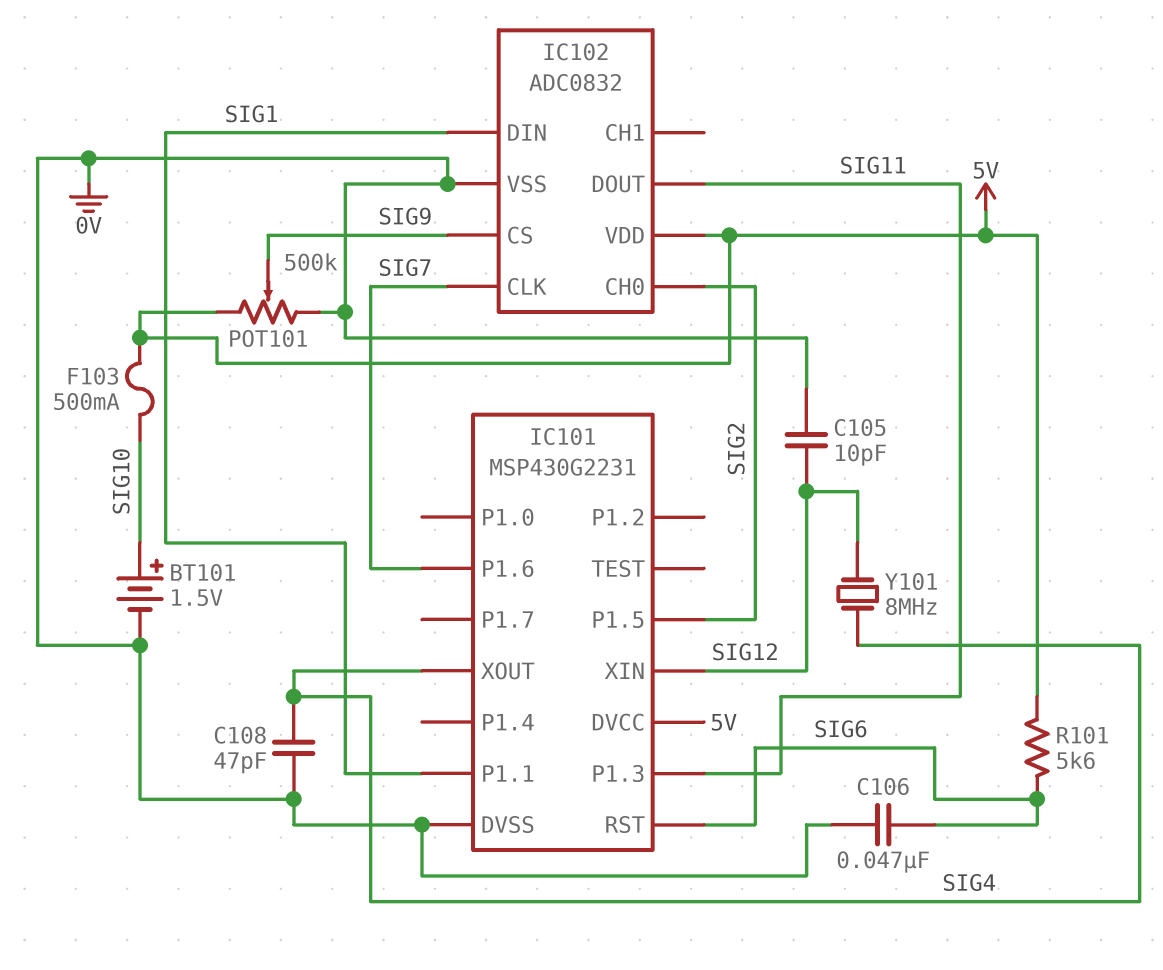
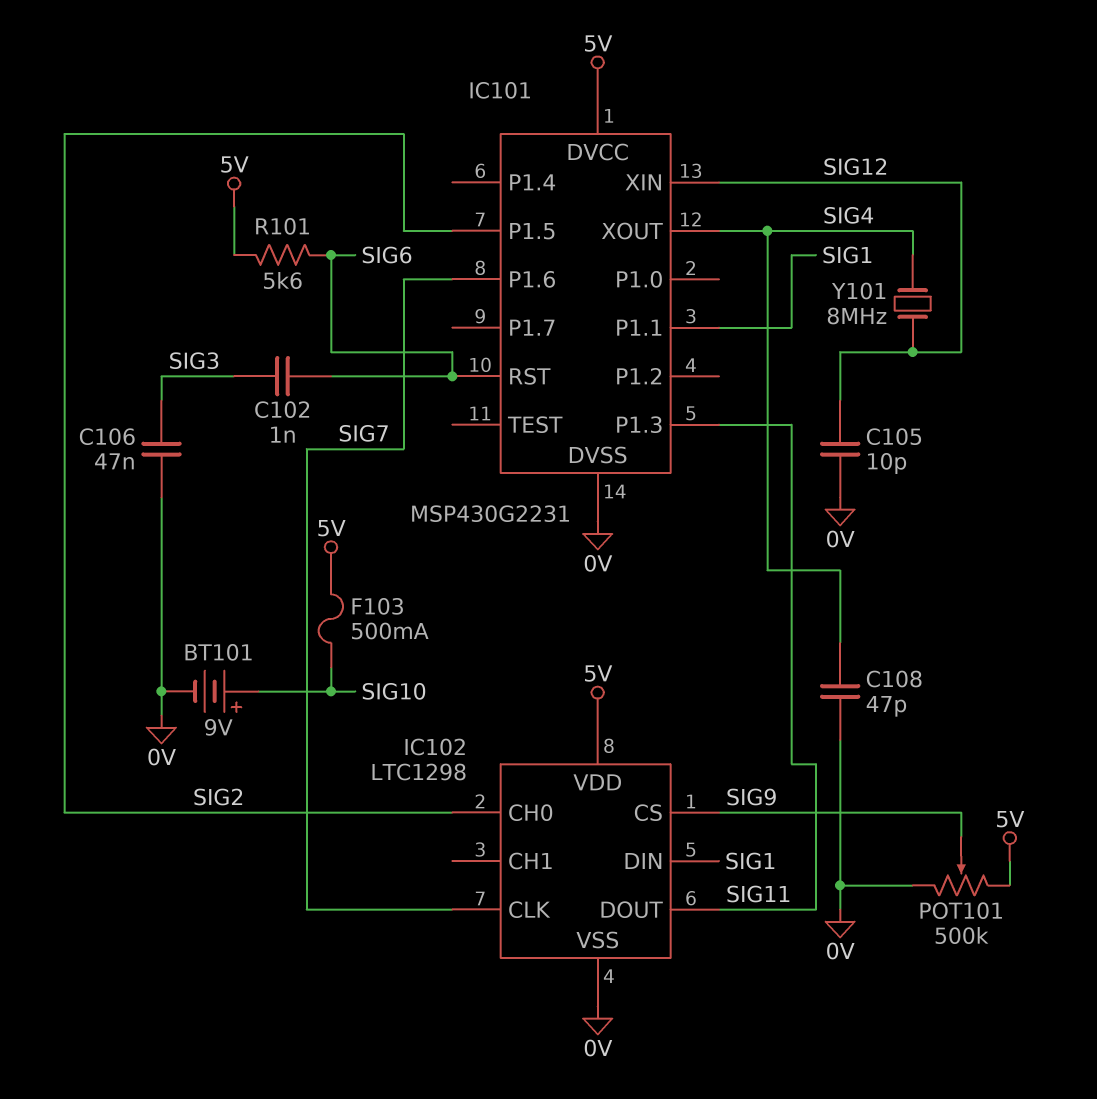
BT101: 1.5V (plus SIG10, minus 0V) -> 9V (plus SIG10, minus 0V)
C102: none -> 1nF (SIG3, SIG6)
C106: 47nF (0V, SIG6) -> 47nF (0V, SIG3)
IC102: ADC0832 -> LTC1298

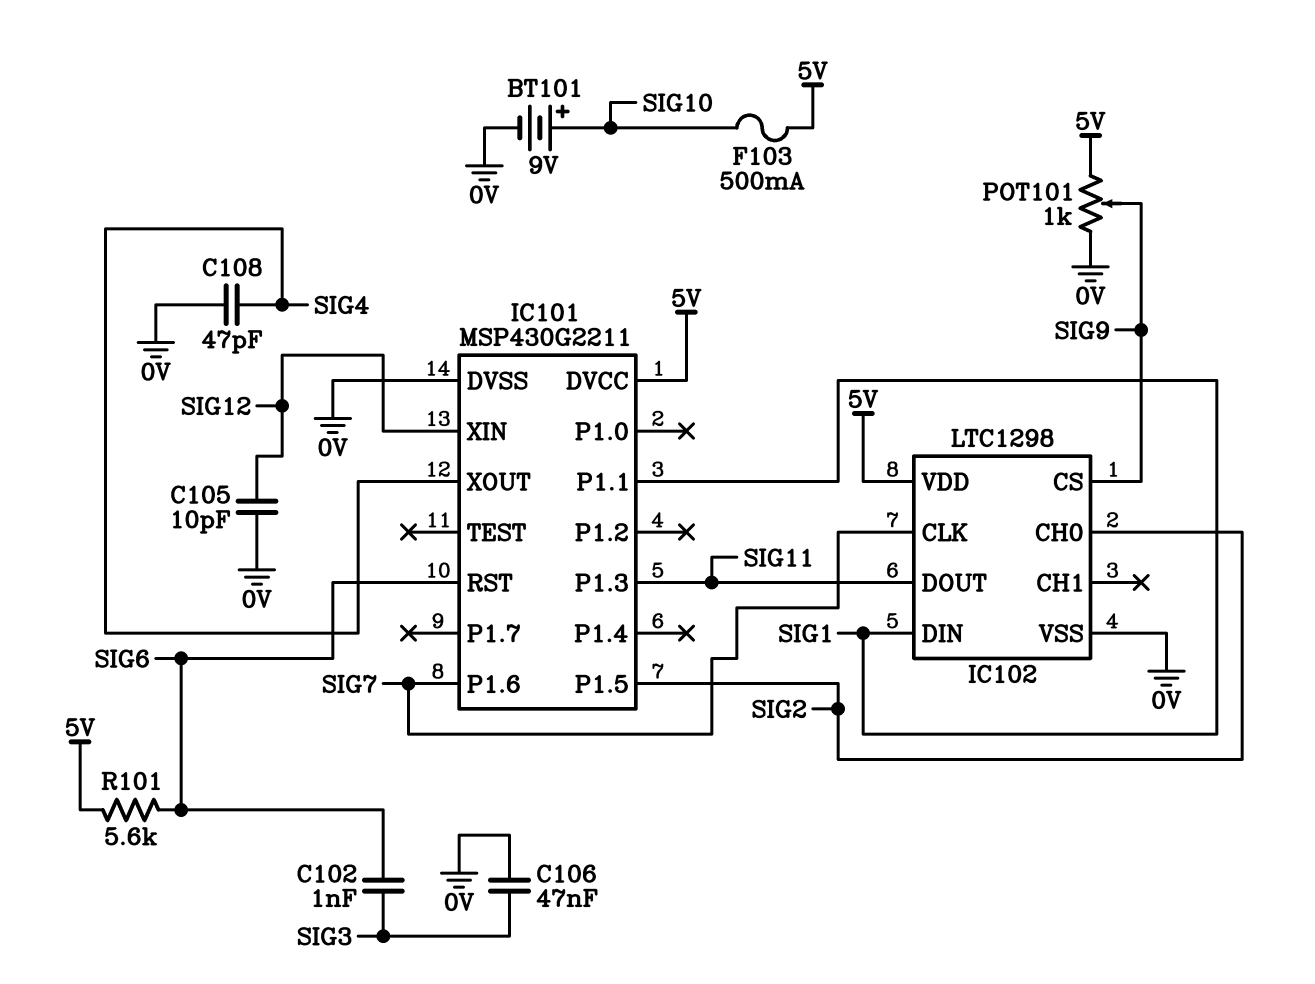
IC101: MSP430G2231 -> MSP430G2211
POT101: 500k (0V, 5V, wiper SIG9) -> 1k (0V, 5V, wiper SIG9)
Y101: 8MHz (SIG4, SIG12) -> none

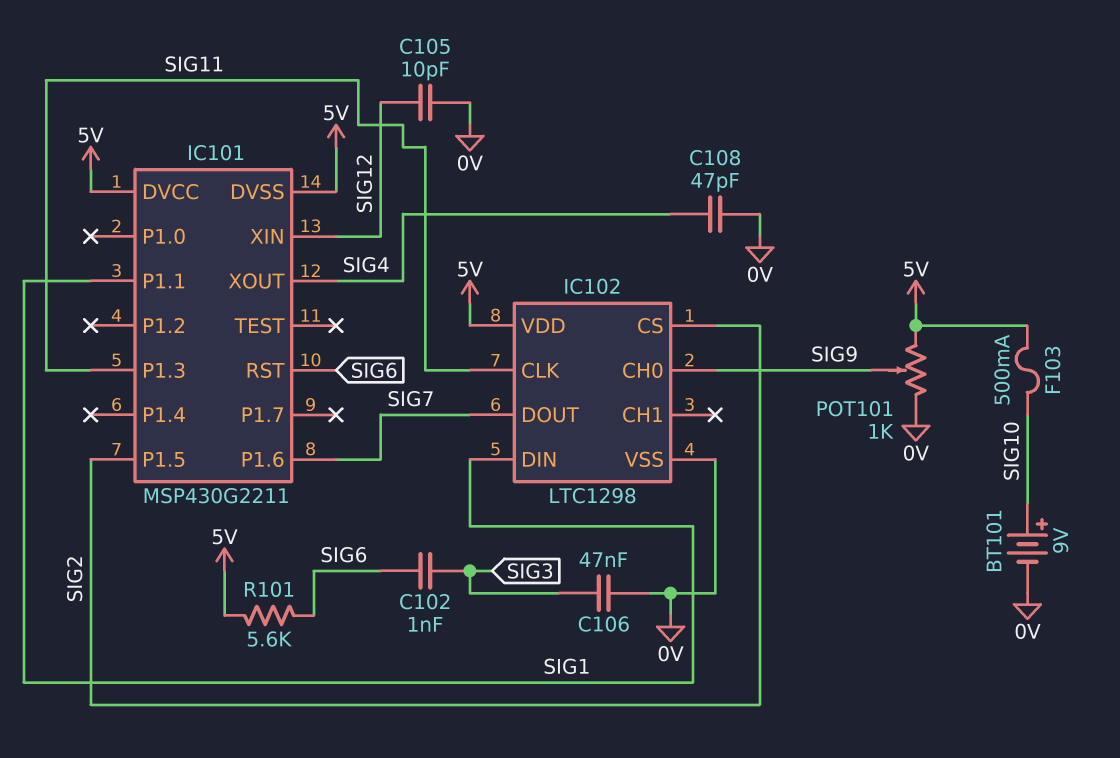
IC101 pin DVSS: 0V -> 5V
IC102 pin CH0: SIG2 -> SIG9
IC102 pin CLK: SIG7 -> SIG11
IC102 pin CS: SIG9 -> SIG2
IC102 pin DOUT: SIG11 -> SIG7

